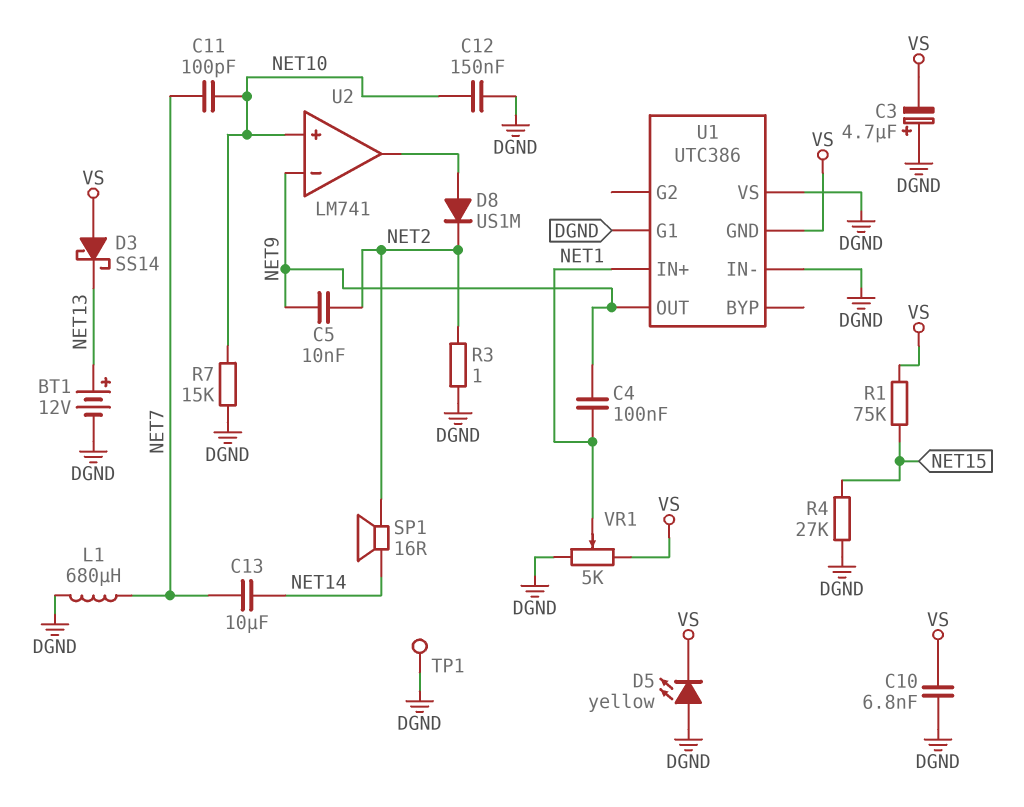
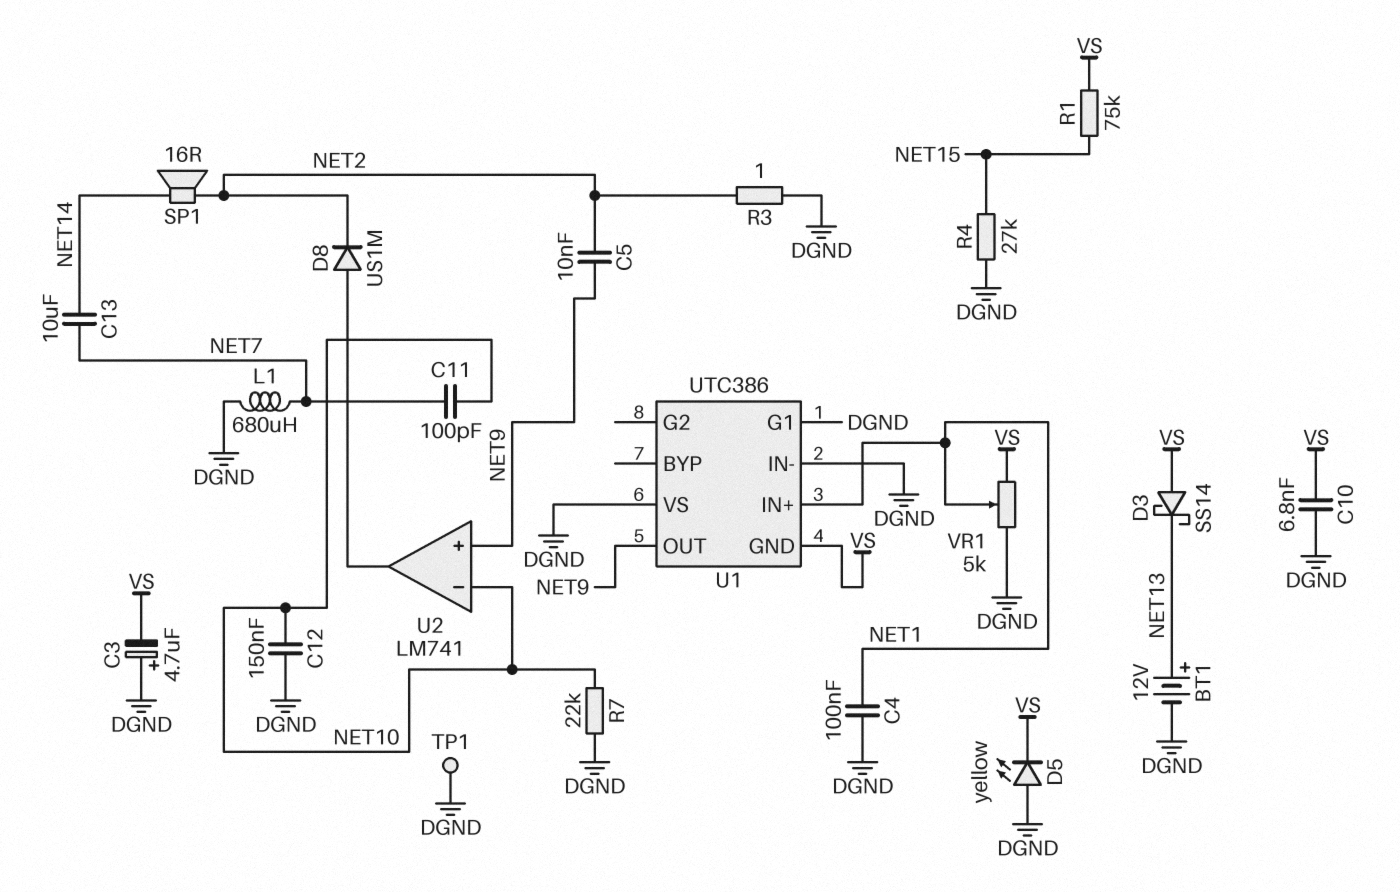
C4: 100nF (NET1, NET9) -> 100nF (DGND, NET1)
R7: 15k (DGND, NET10) -> 22k (DGND, NET10)
U2 pin in+: NET10 -> NET9
U2 pin in-: NET9 -> NET10

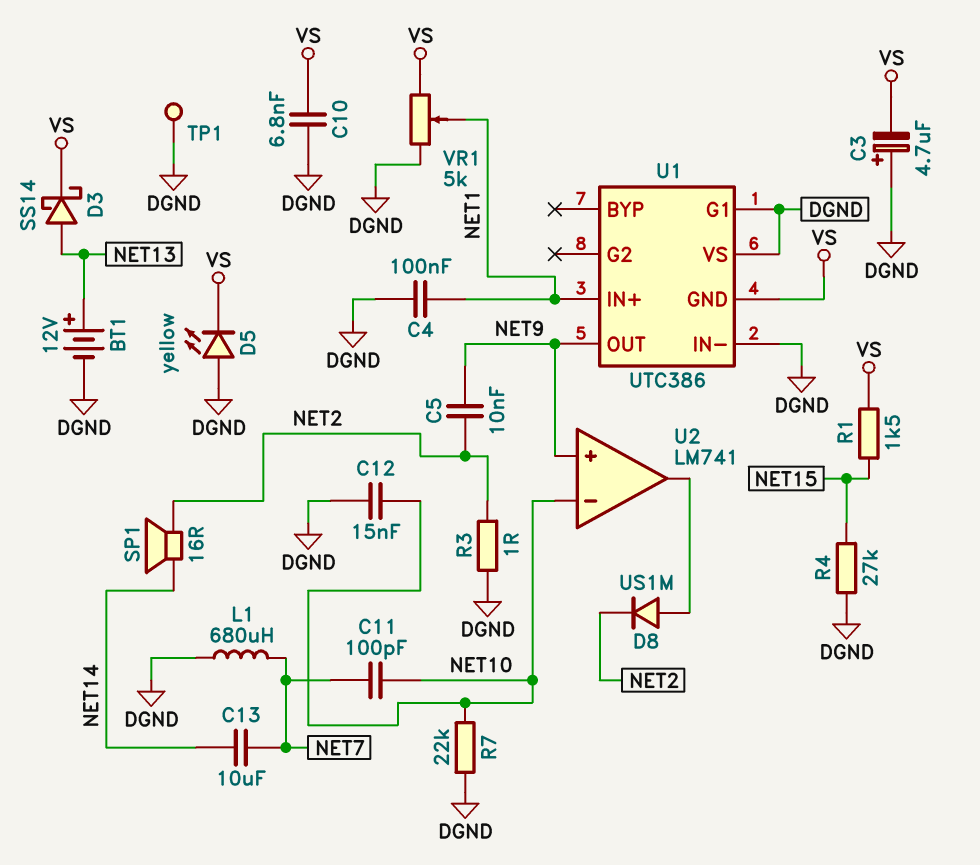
C12: 150nF (DGND, NET10) -> 15nF (DGND, NET10)
D3: schottky SS14 (A VS, K NET13) -> schottky SS14 (A NET13, K VS)
R1: 75k (NET15, VS) -> 1.5k (NET15, VS)

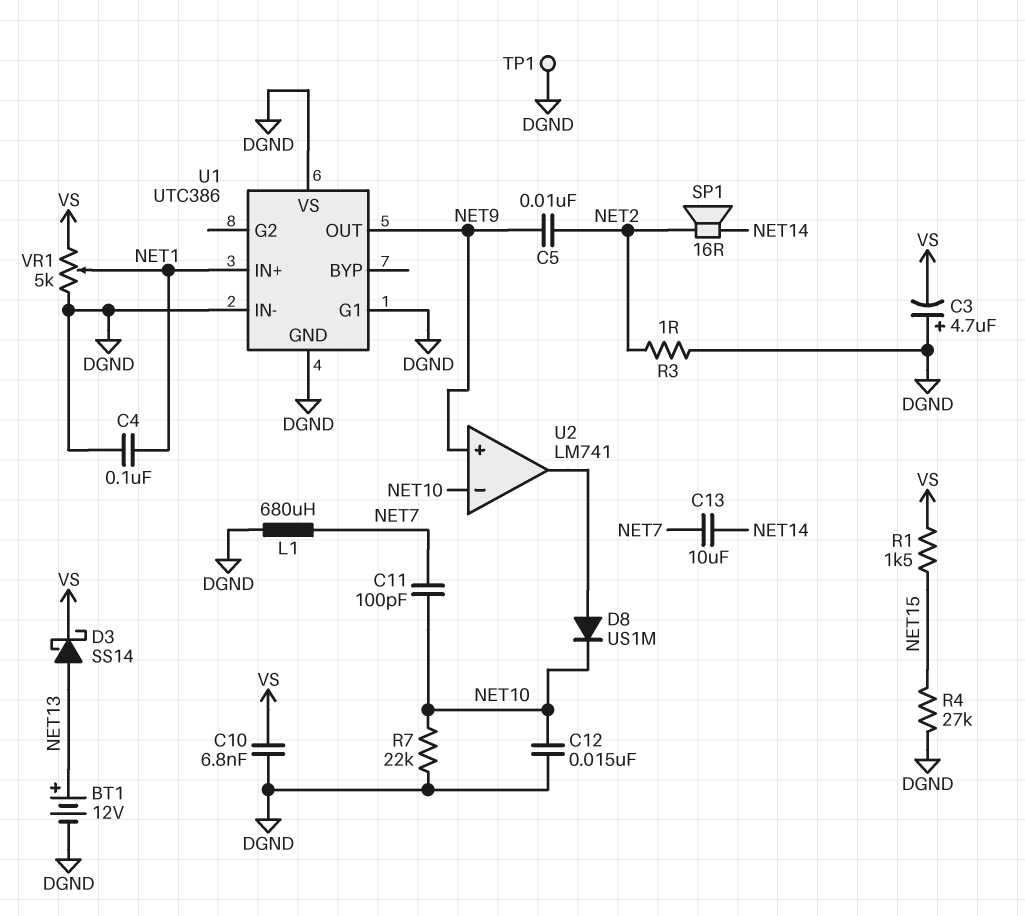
D5: LED yellow (A DGND, K VS) -> none
D8: diode US1M (A U2/out, K NET2) -> diode US1M (A U2/out, K NET10)
U1 pin GND: VS -> DGND

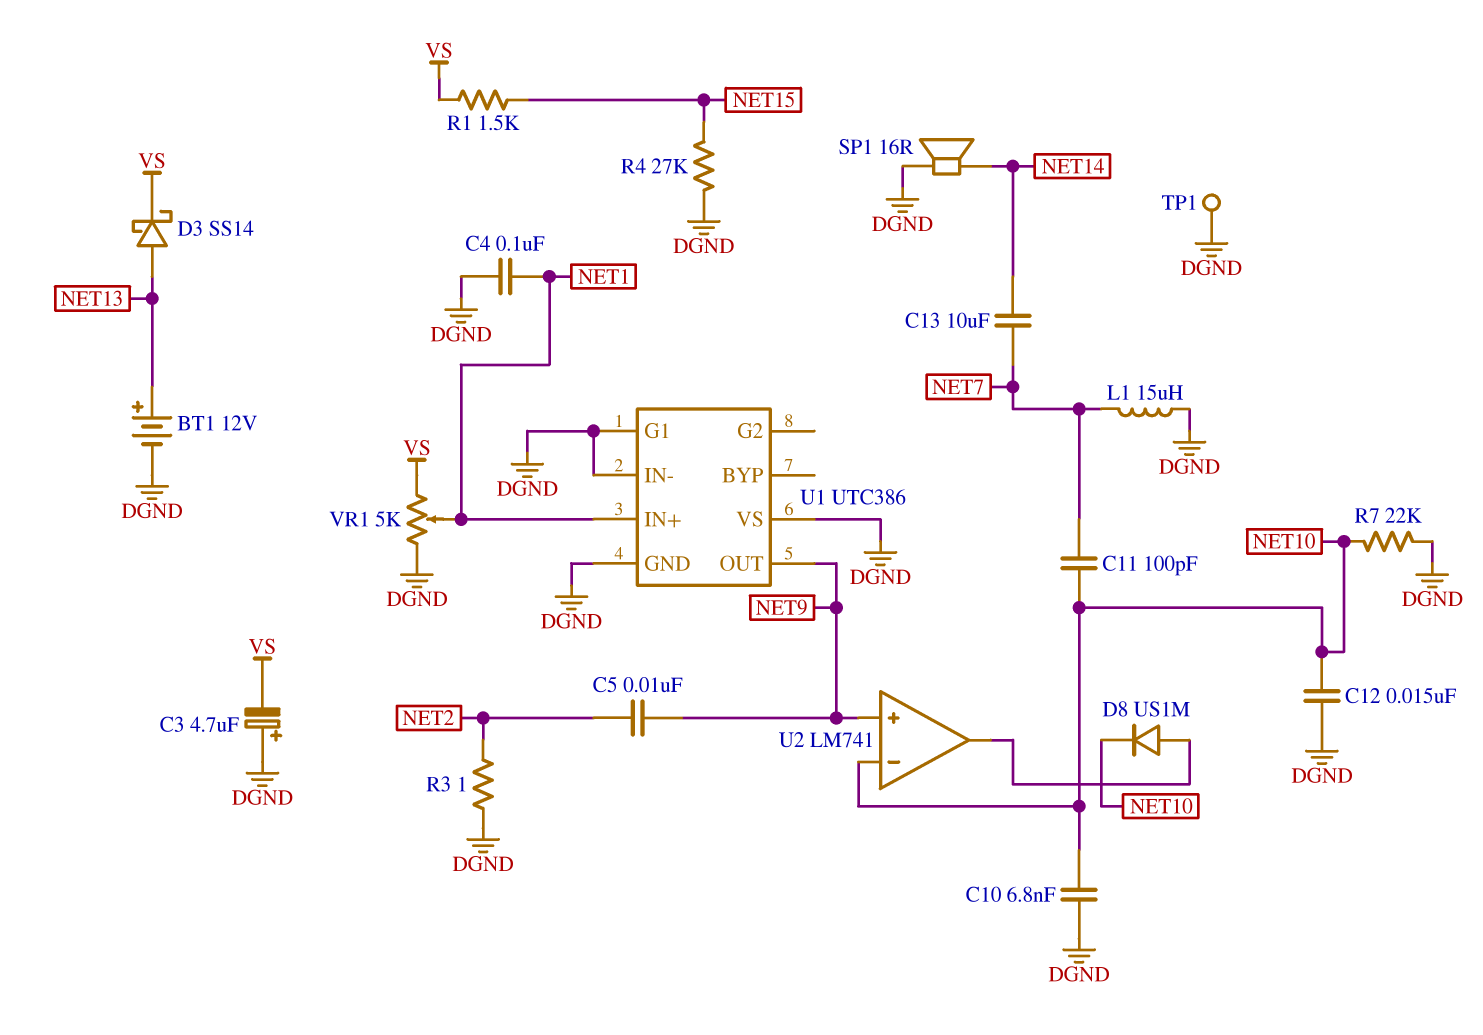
C10: 6.8nF (DGND, VS) -> 6.8nF (DGND, NET10)
L1: 680uH (DGND, NET7) -> 15uH (DGND, NET7)
SP1: speaker 16R (NET2, NET14) -> speaker 16R (DGND, NET14)

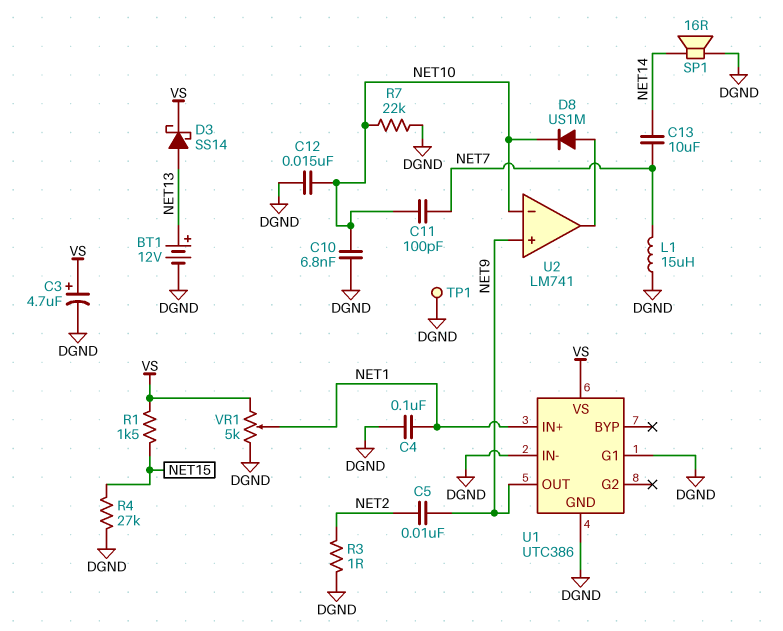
C3: 4.7uF (plus DGND, minus VS) -> 4.7uF (plus VS, minus DGND)
U1 pin VS: DGND -> VS

